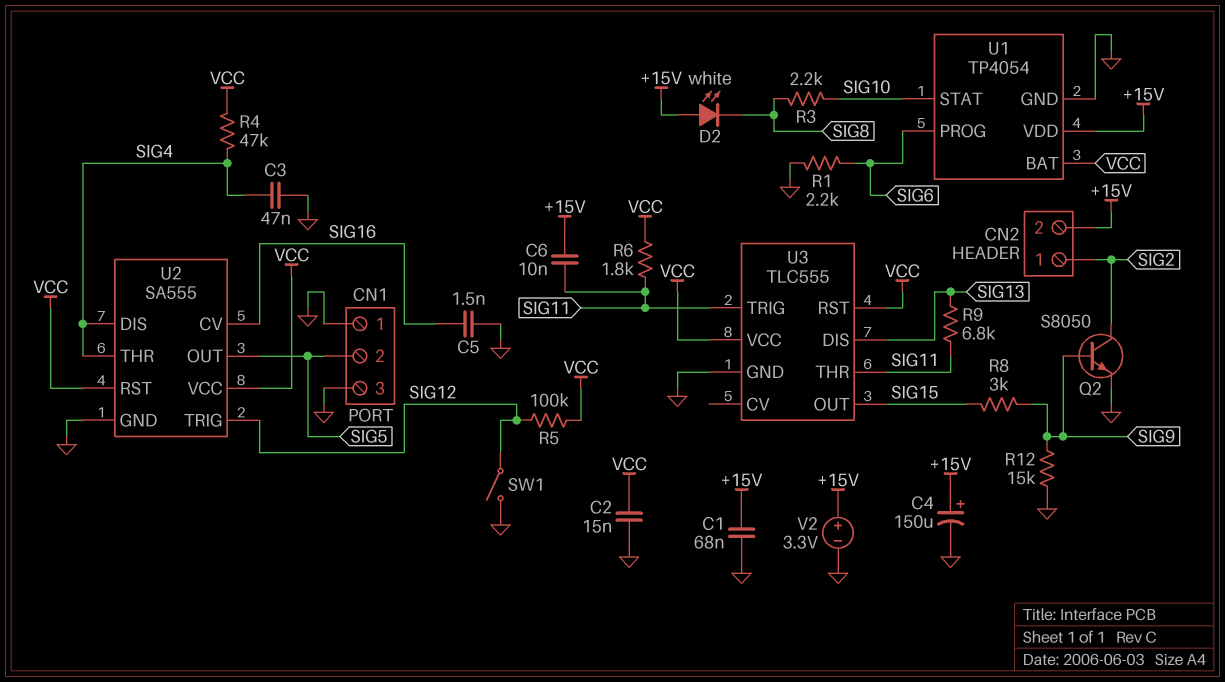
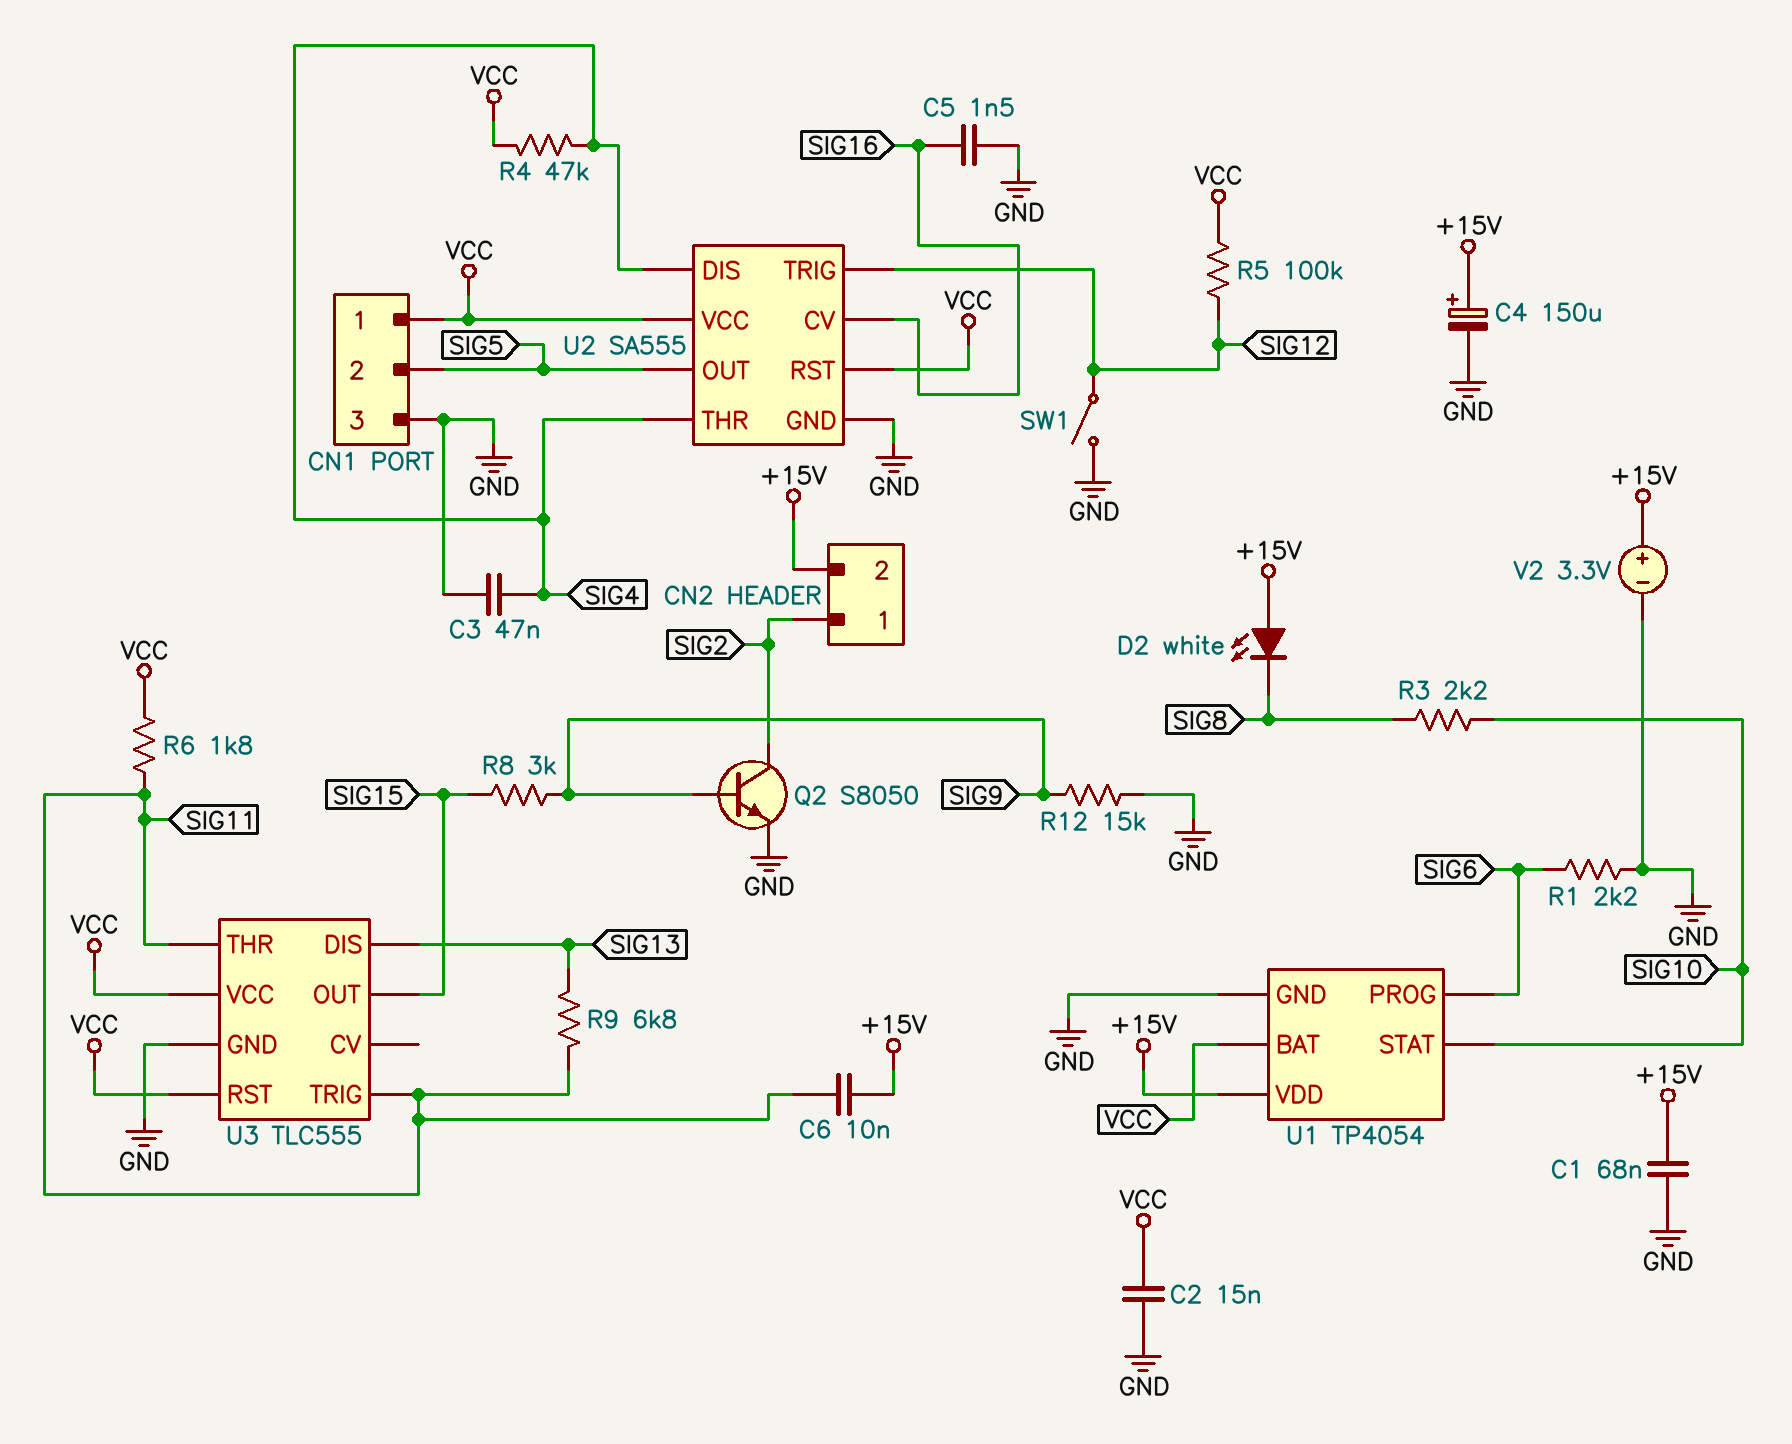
CN1 pin 1: GND -> VCC

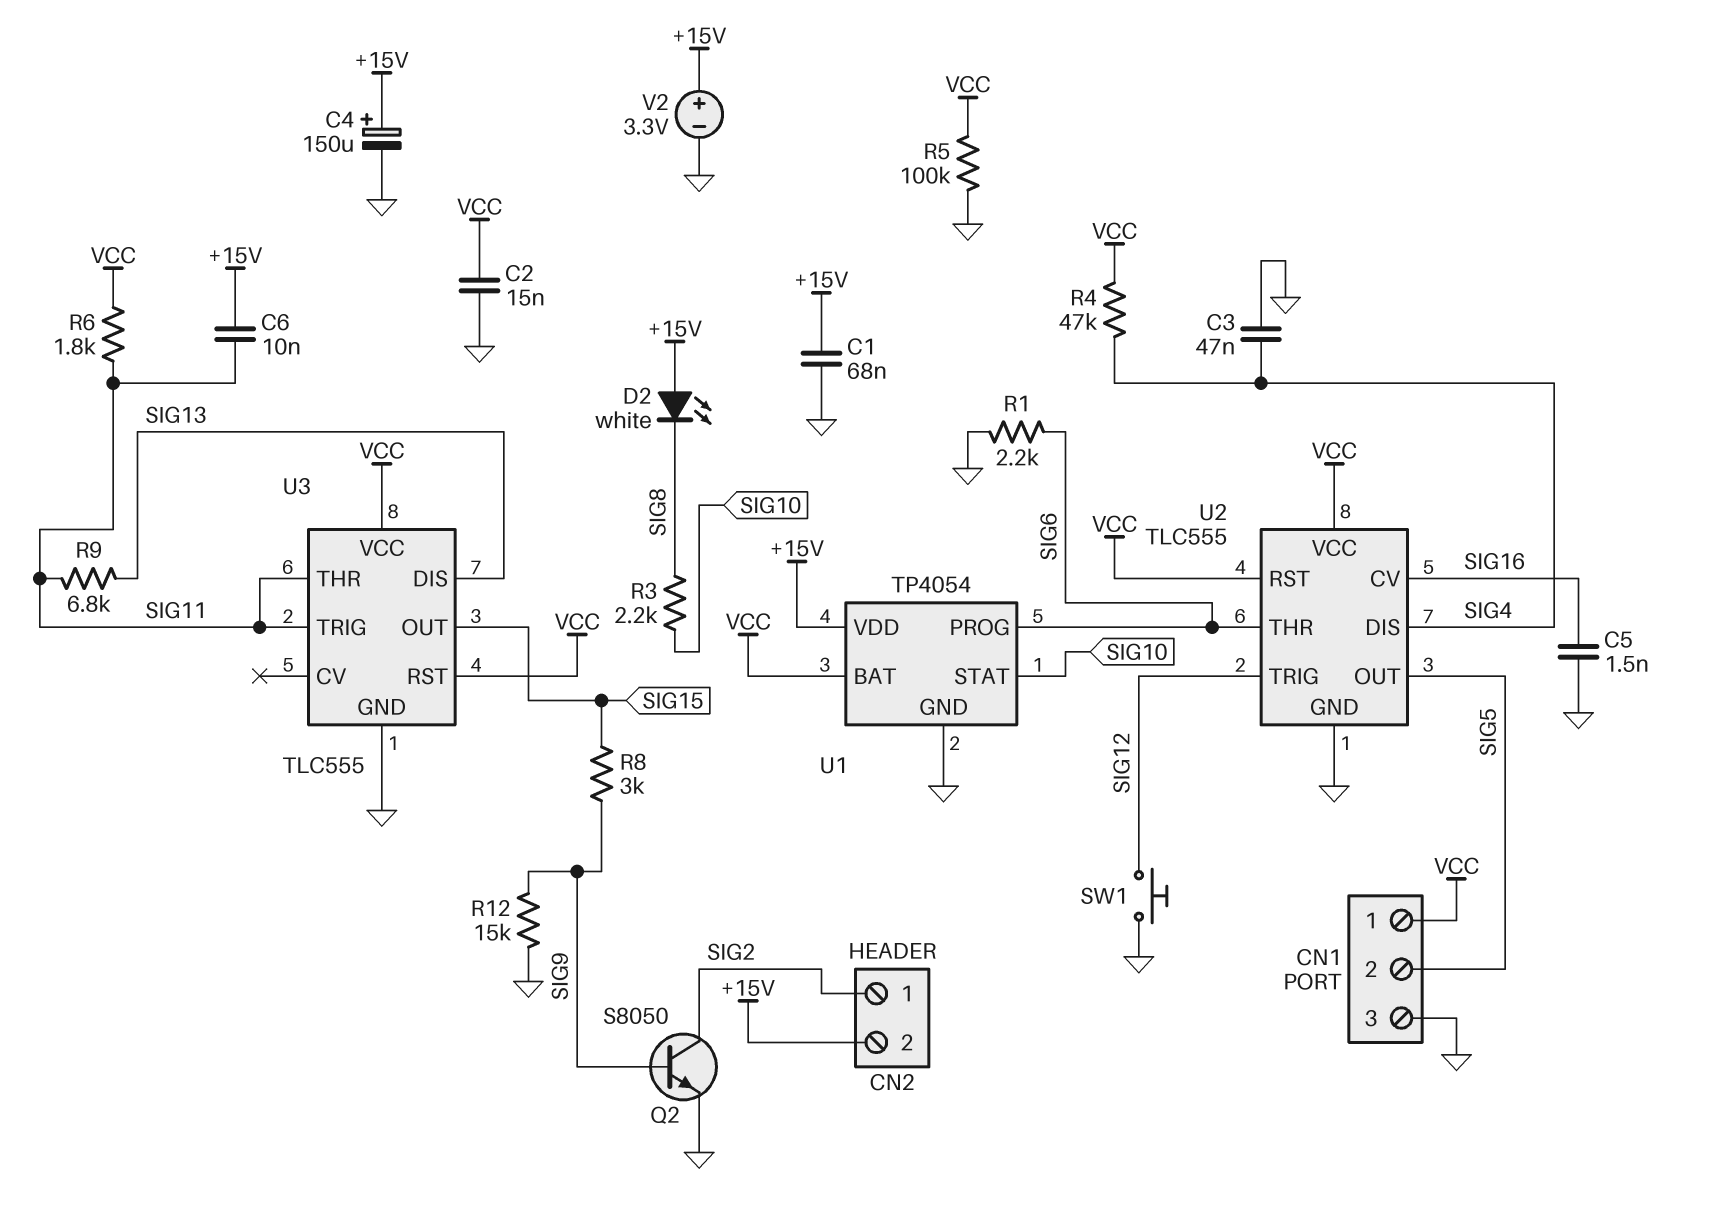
R5: 100k (SIG12, VCC) -> 100k (GND, VCC)
SW1: switch (GND, SIG12) -> button (GND, SIG12)
U2: SA555 -> TLC555
U2 pin THR: SIG4 -> SIG6

